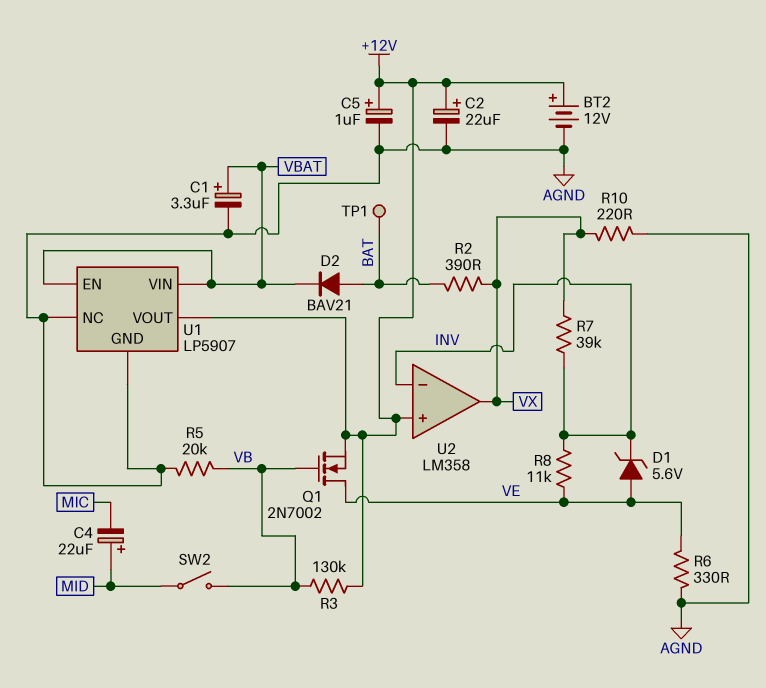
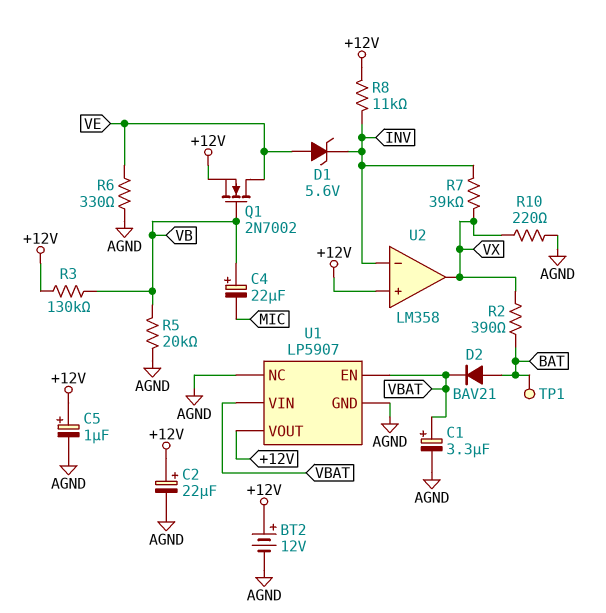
C4: 22uF (plus MID, minus MIC) -> 22uF (plus VB, minus MIC)
R8: 11k (INV, VE) -> 11k (+12V, INV)
SW2: switch (MID, VB) -> none

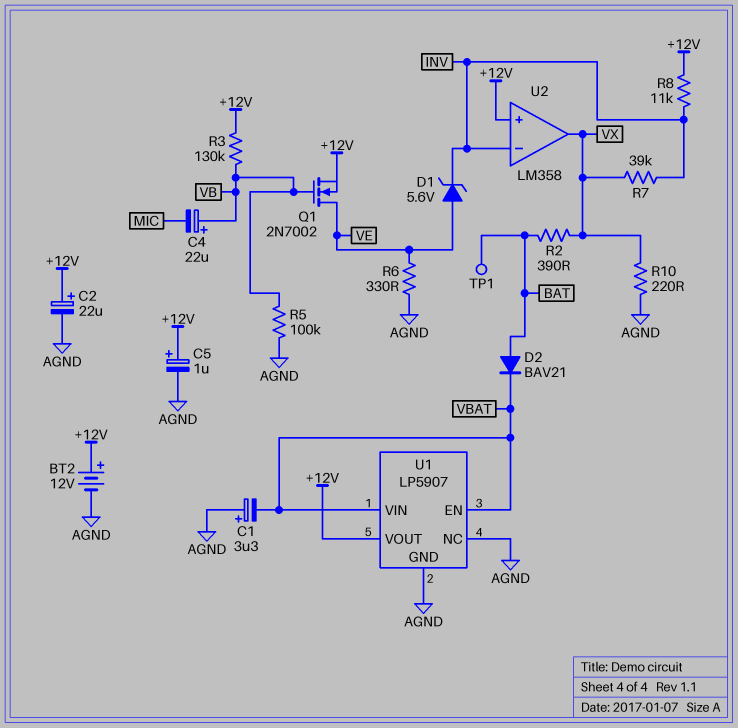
C1: 3.3uF (plus VBAT, minus AGND) -> 3.3uF (plus AGND, minus VBAT)
R5: 20k (AGND, VB) -> 100k (AGND, VB)

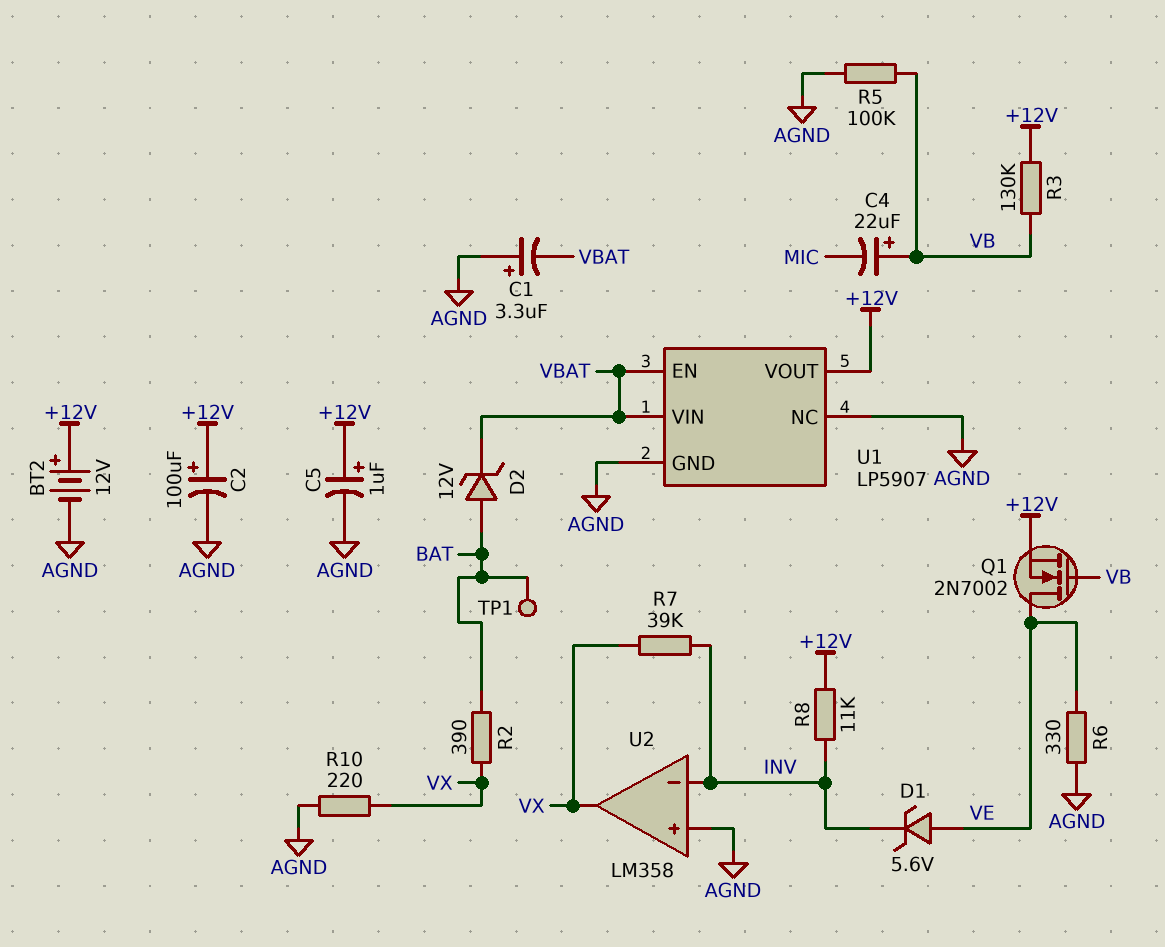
C2: 22uF (plus +12V, minus AGND) -> 100uF (plus +12V, minus AGND)
D2: diode BAV21 (A BAT, K VBAT) -> zener 12V (A BAT, K VBAT)
U2 pin in+: +12V -> AGND

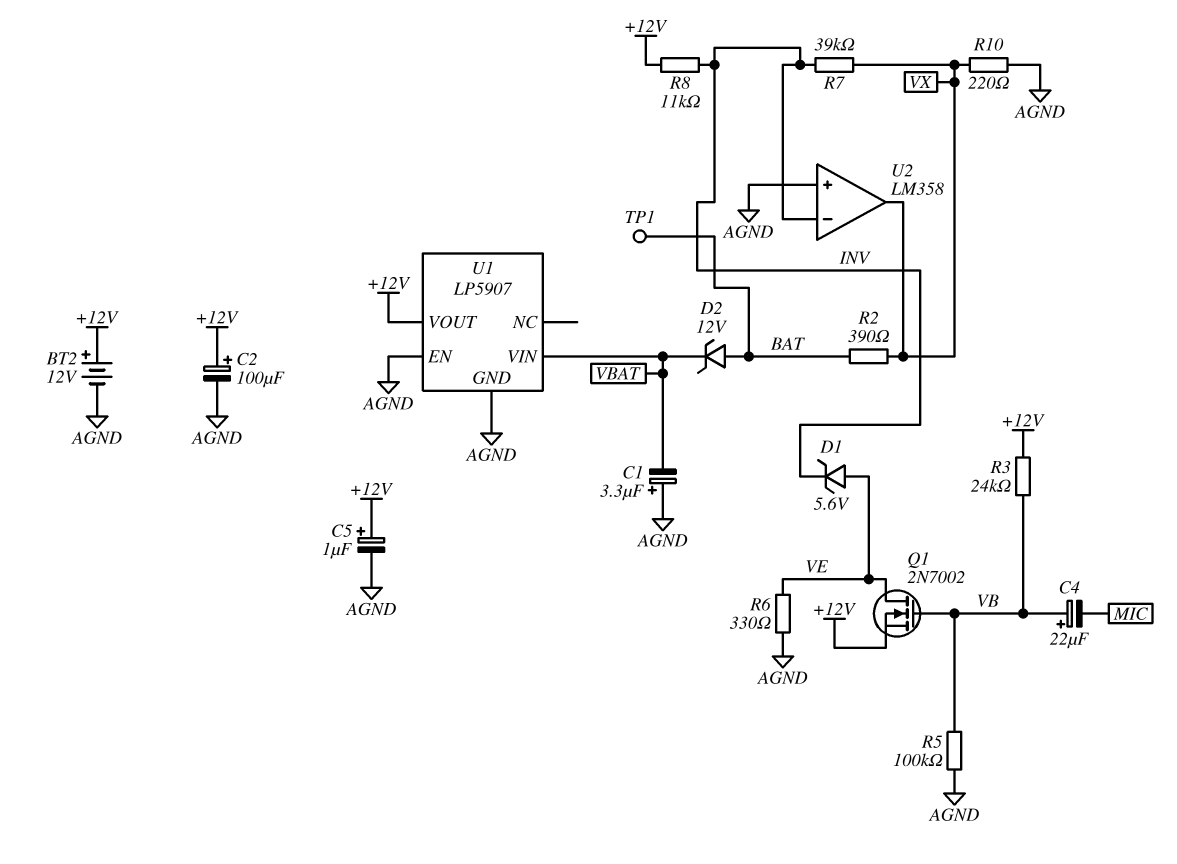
R3: 130k (+12V, VB) -> 24k (+12V, VB)
U1 pin EN: VBAT -> AGND
U1 pin NC: AGND -> none

